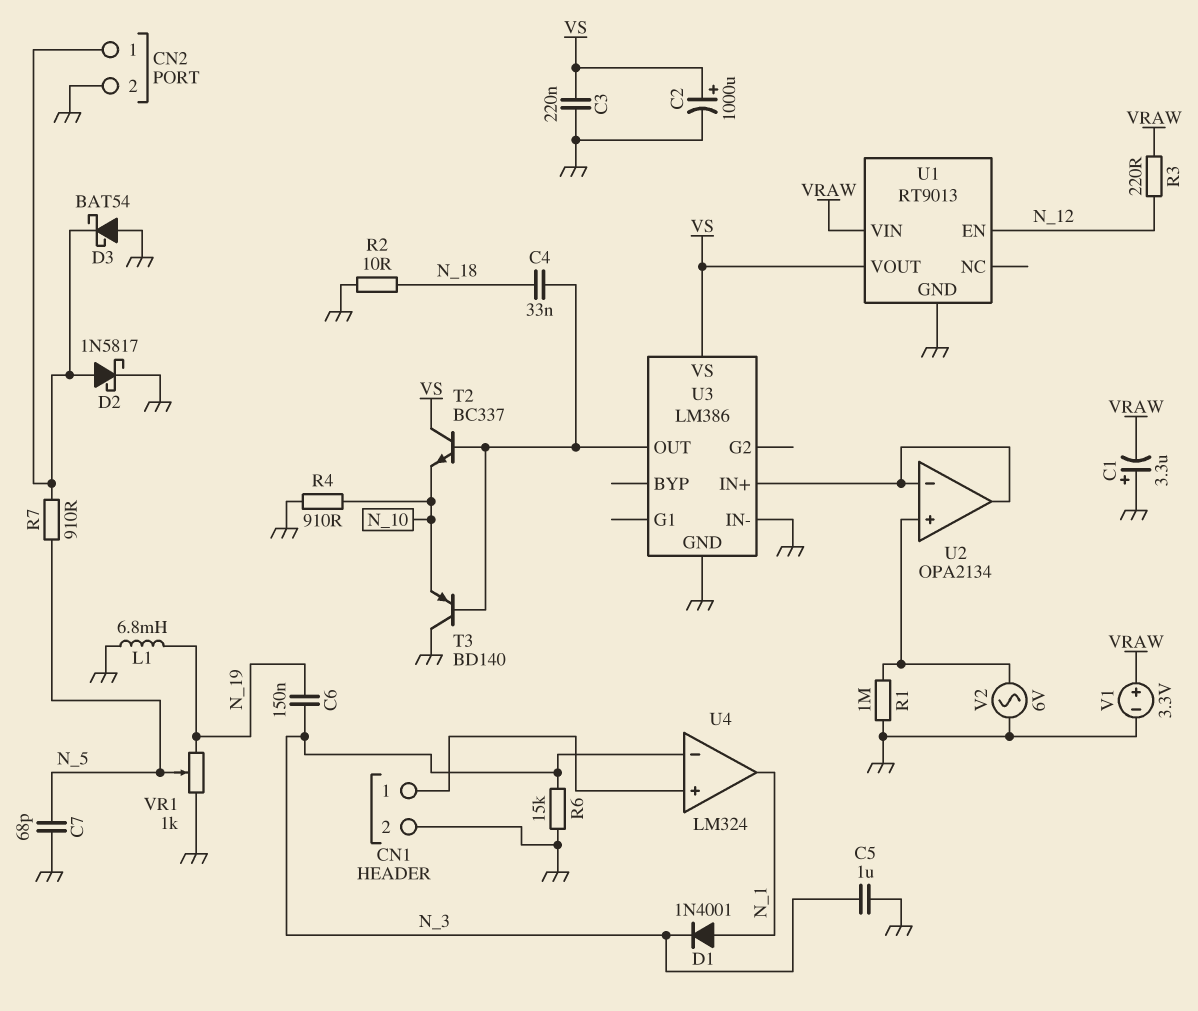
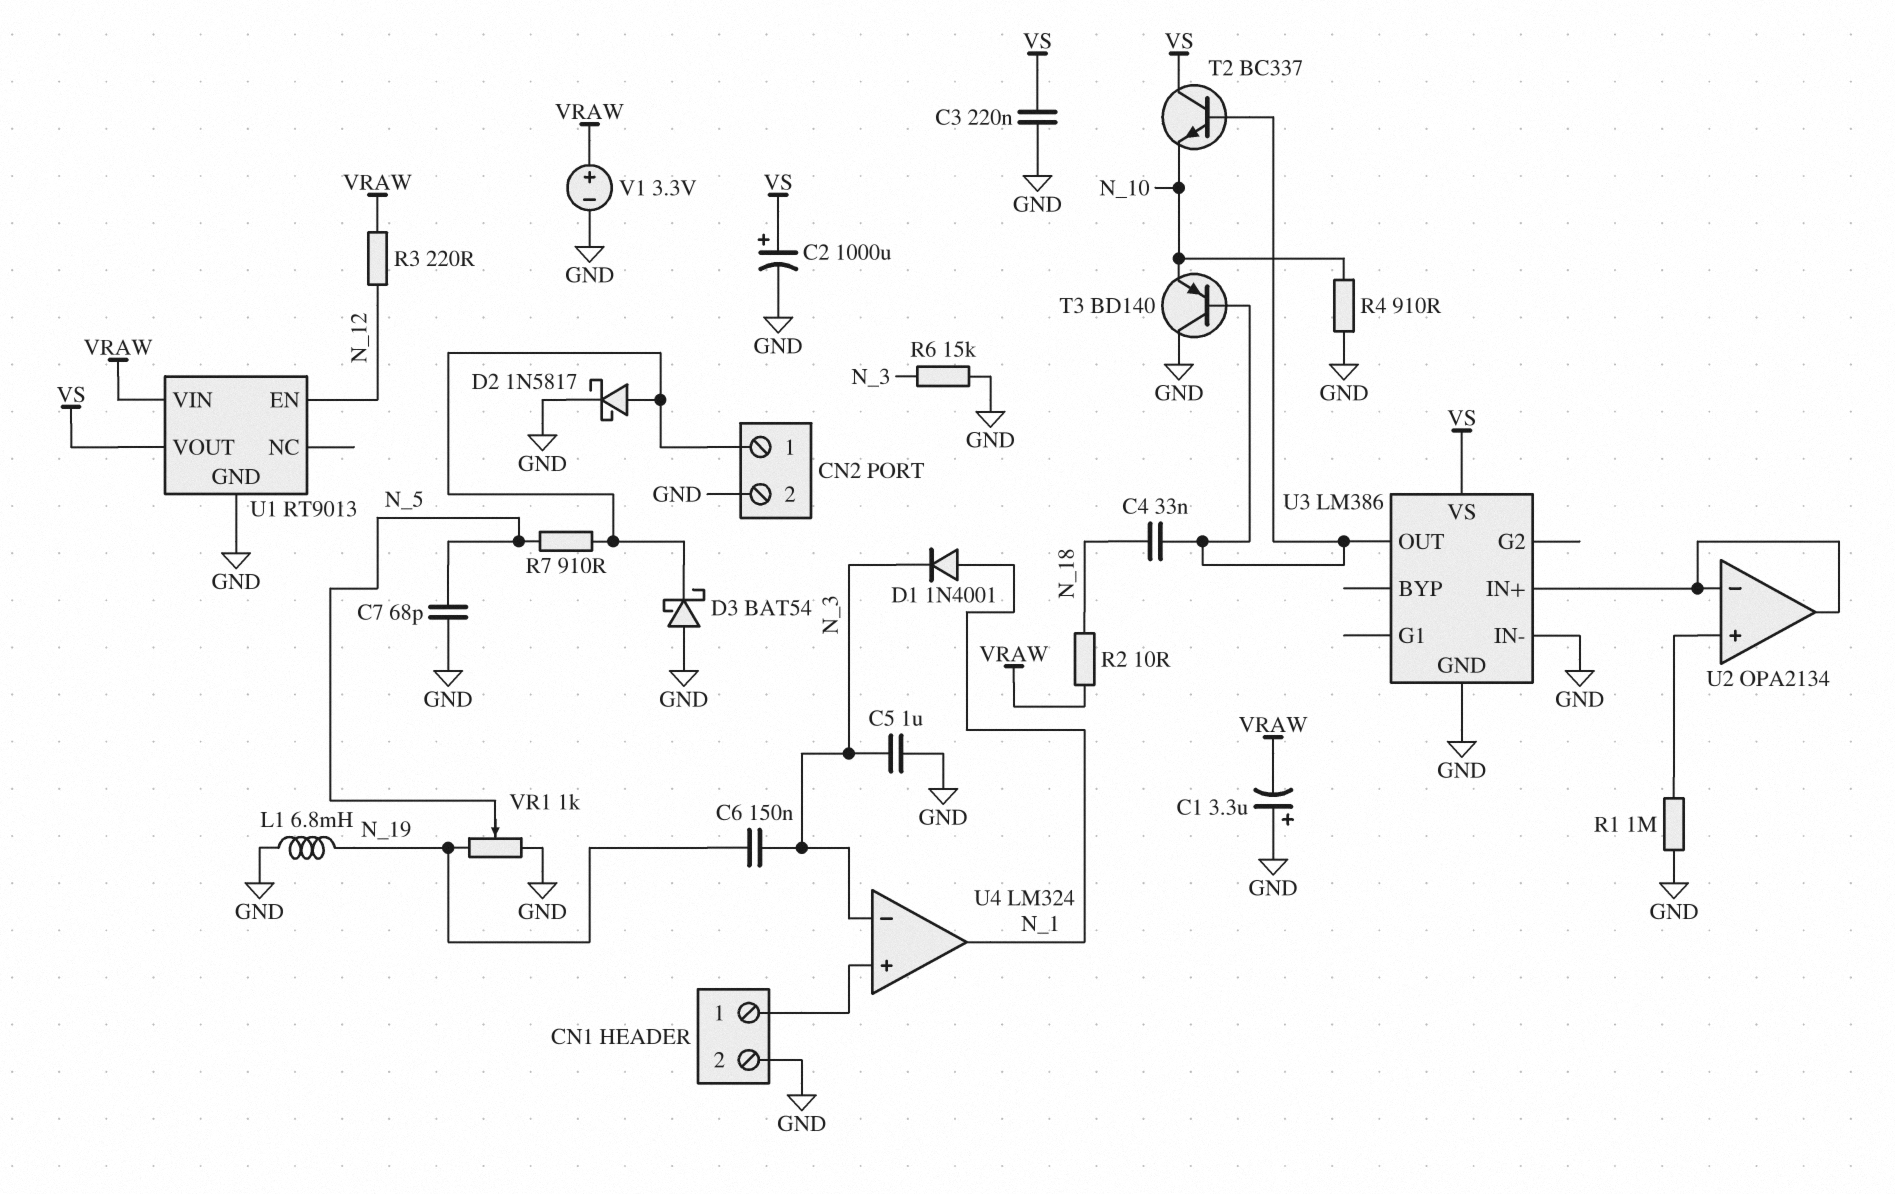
R2: 10 (GND, N_18) -> 10 (N_18, VRAW)
V2: AC 6V (GND, U2/in+) -> none

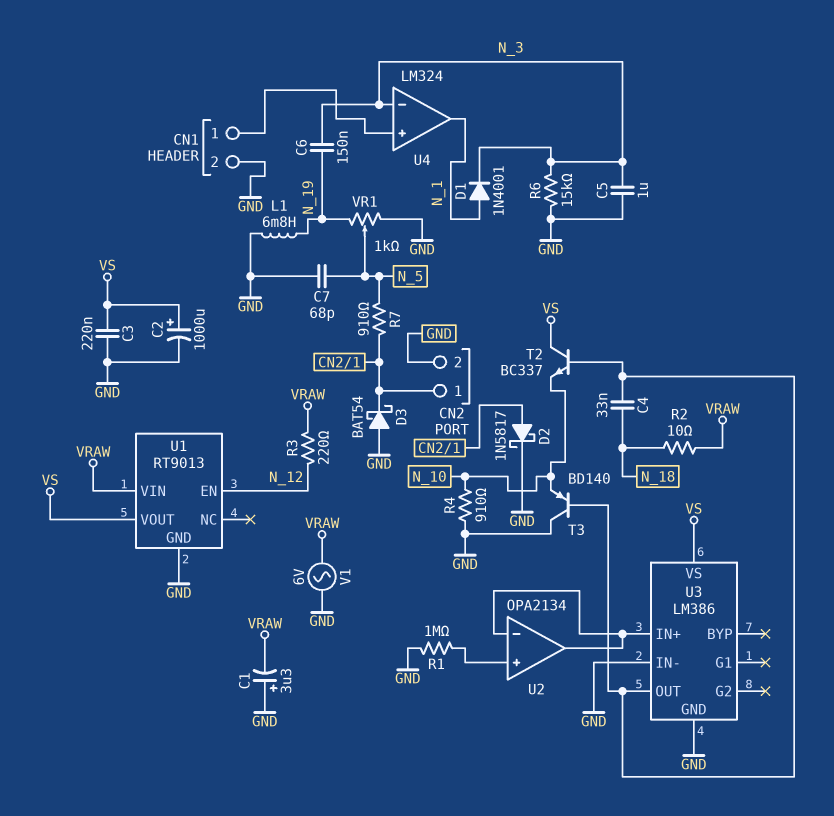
V1: 3.3V (plus VRAW, minus GND) -> AC 6V (GND, VRAW)

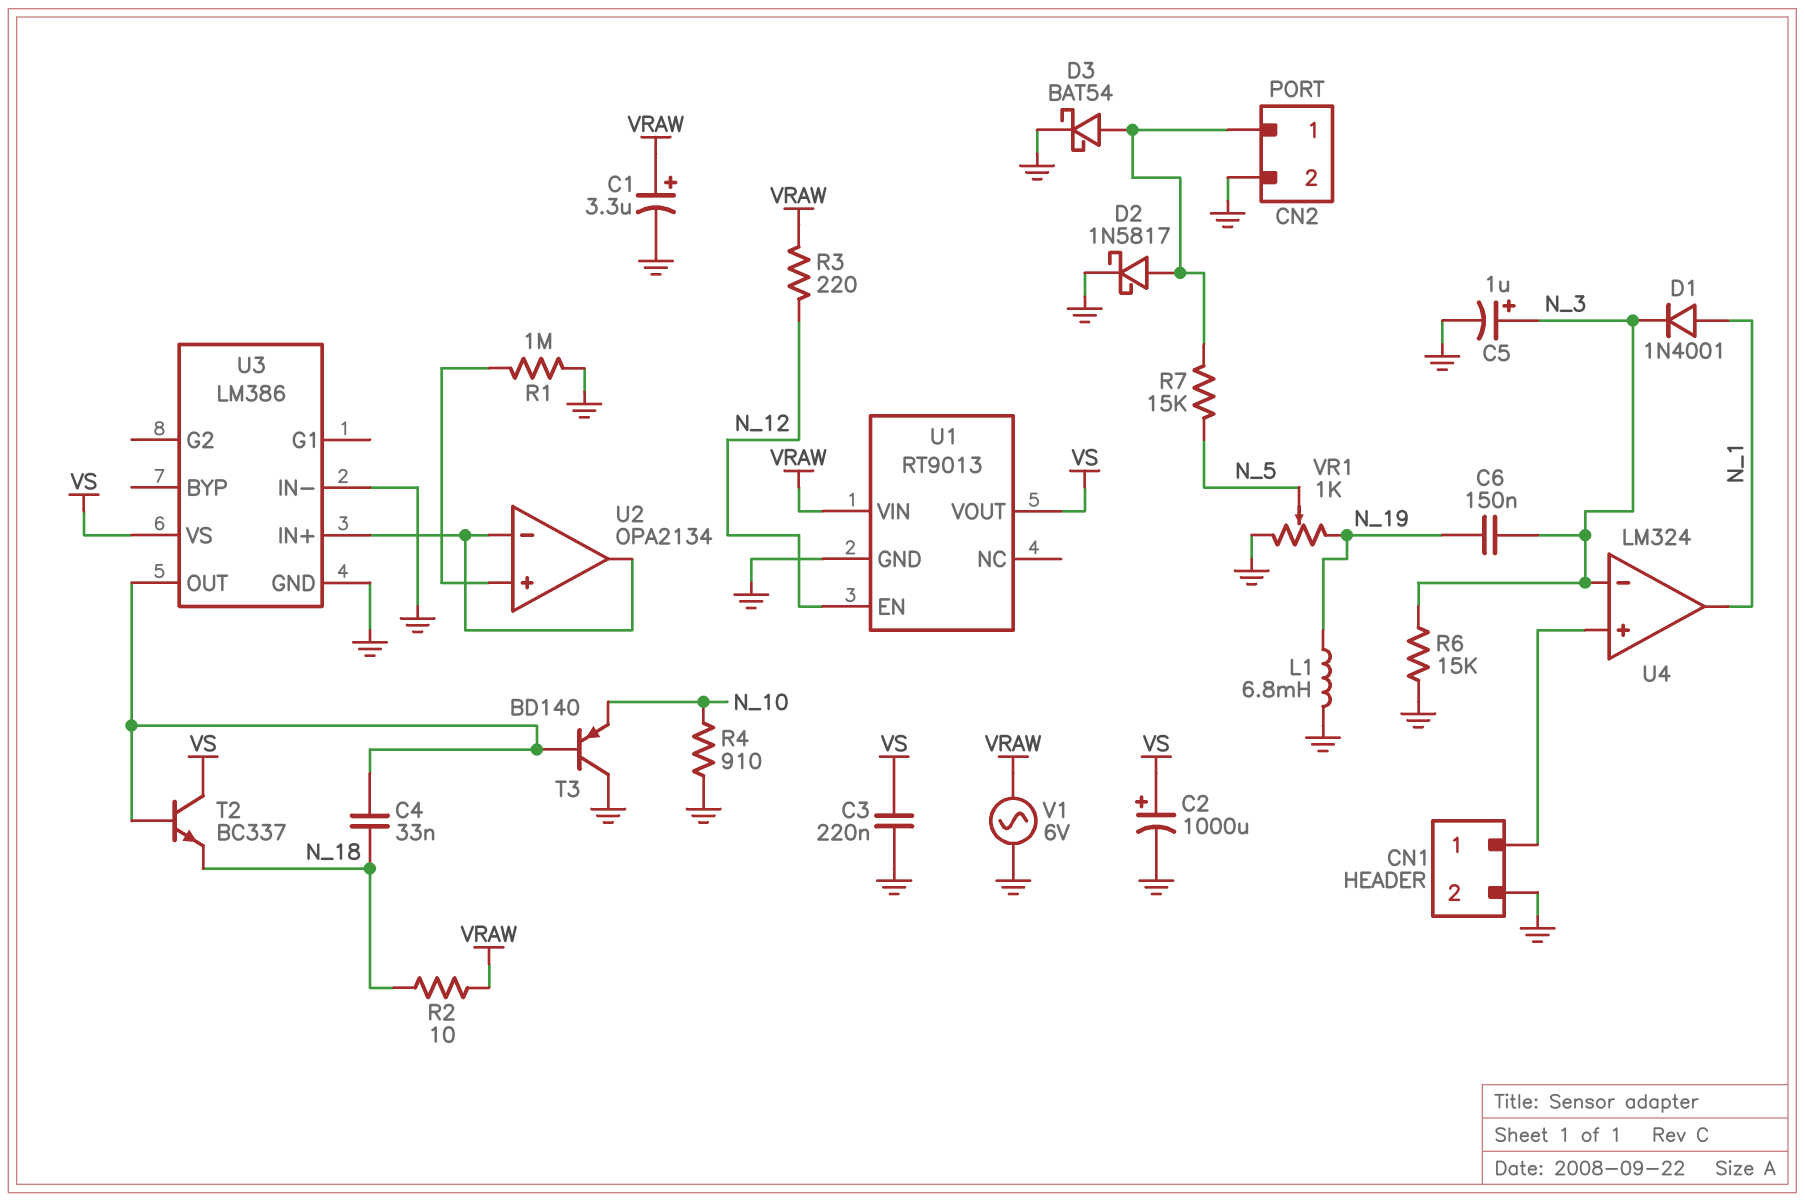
C1: 3.3uF (plus GND, minus VRAW) -> 3.3uF (plus VRAW, minus GND)
C5: 1uF (GND, N_3) -> 1uF (plus N_3, minus GND)
C7: 68pF (GND, N_5) -> none
D3: schottky BAT54 (A GND, K CN2/1) -> schottky BAT54 (A CN2/1, K GND)
R7: 910 (CN2/1, N_5) -> 15k (CN2/1, N_5)
T2: NPN BC337 (B U3/OUT, C VS, E N_10) -> NPN BC337 (B U3/OUT, C VS, E N_18)

